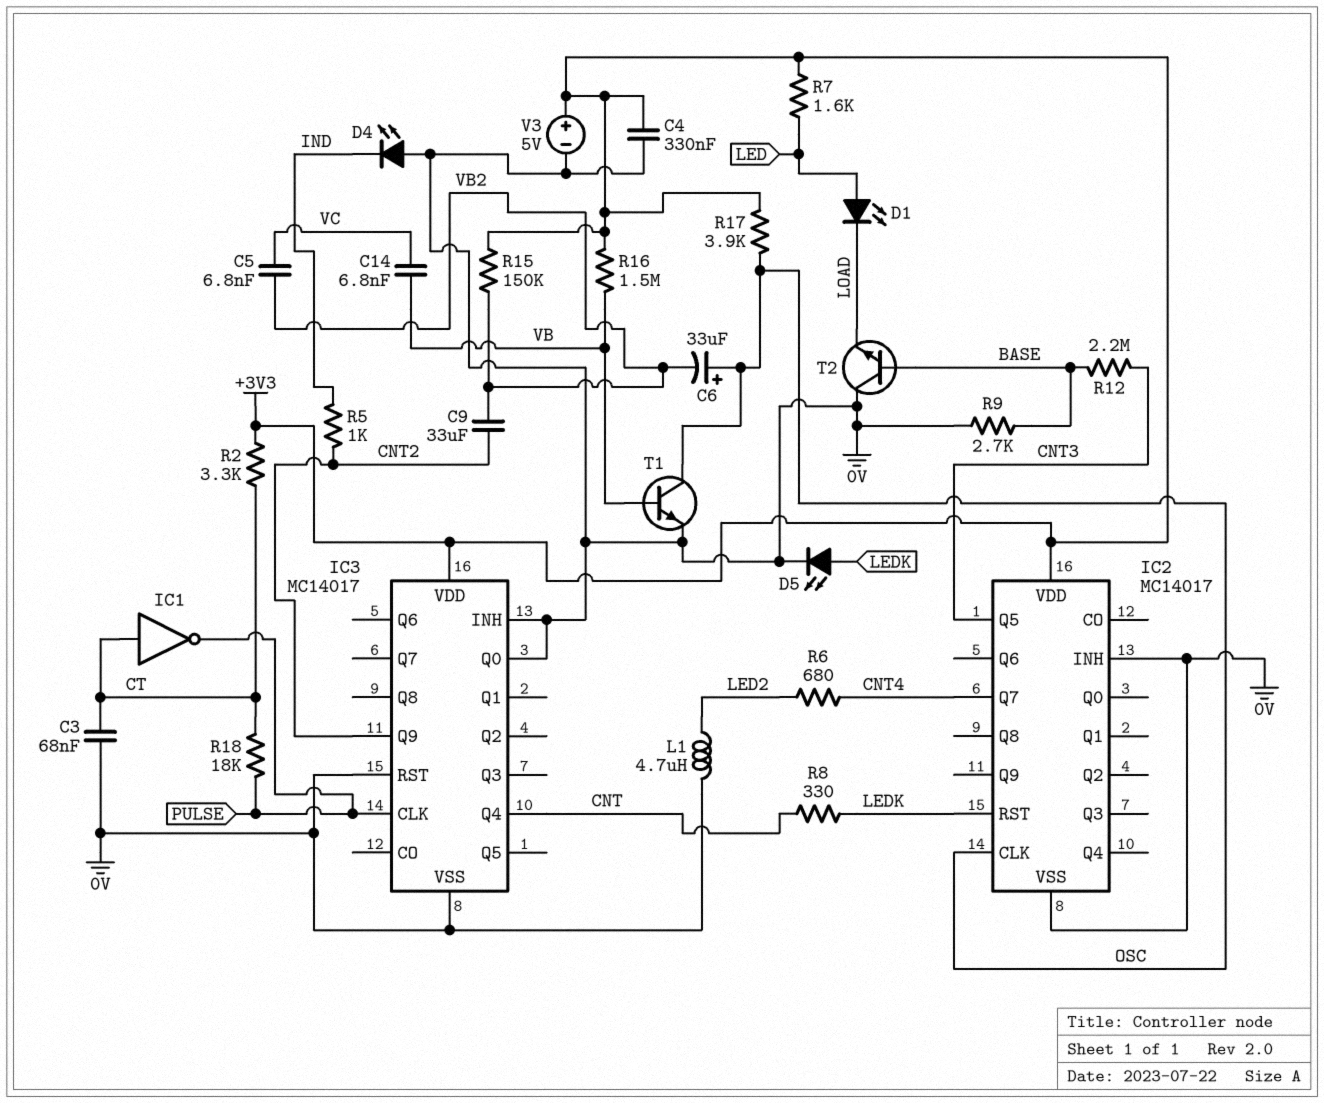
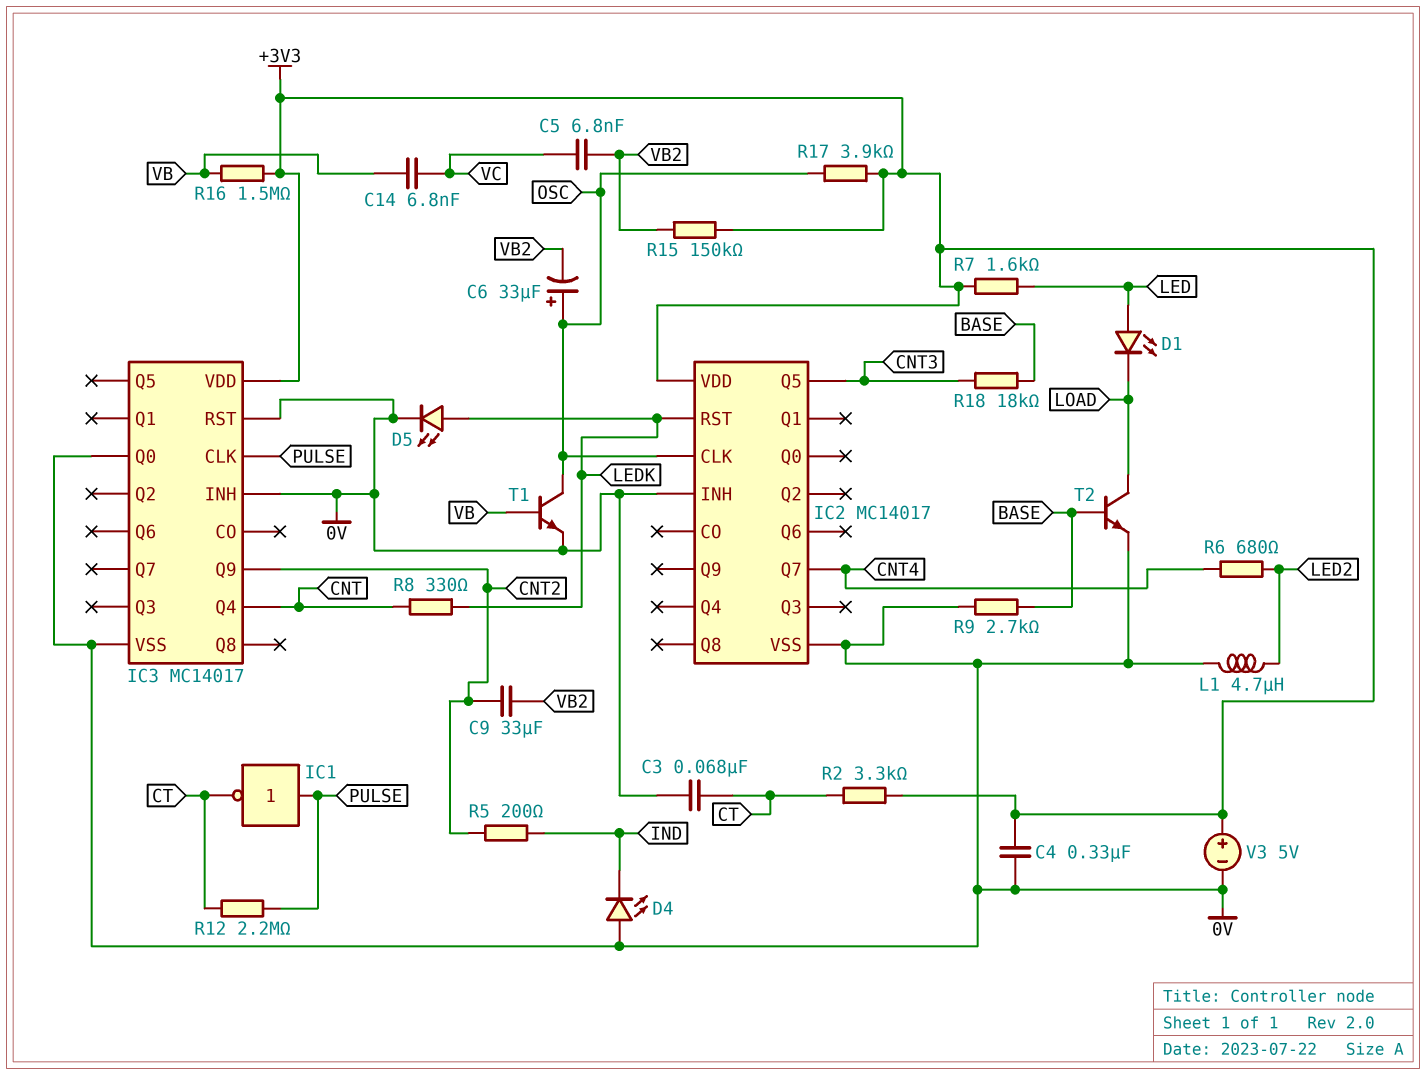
IC1: NOT (in CT, out PULSE) -> NOT (in PULSE, out CT)
R5: 1k (CNT2, IND) -> 200 (CNT2, IND)
R12: 2.2M (BASE, CNT3) -> 2.2M (CT, PULSE)
R18: 18k (CT, PULSE) -> 18k (BASE, CNT3)
T2: NPN (B BASE, C 0V, E LOAD) -> NPN (B BASE, C LOAD, E 0V)

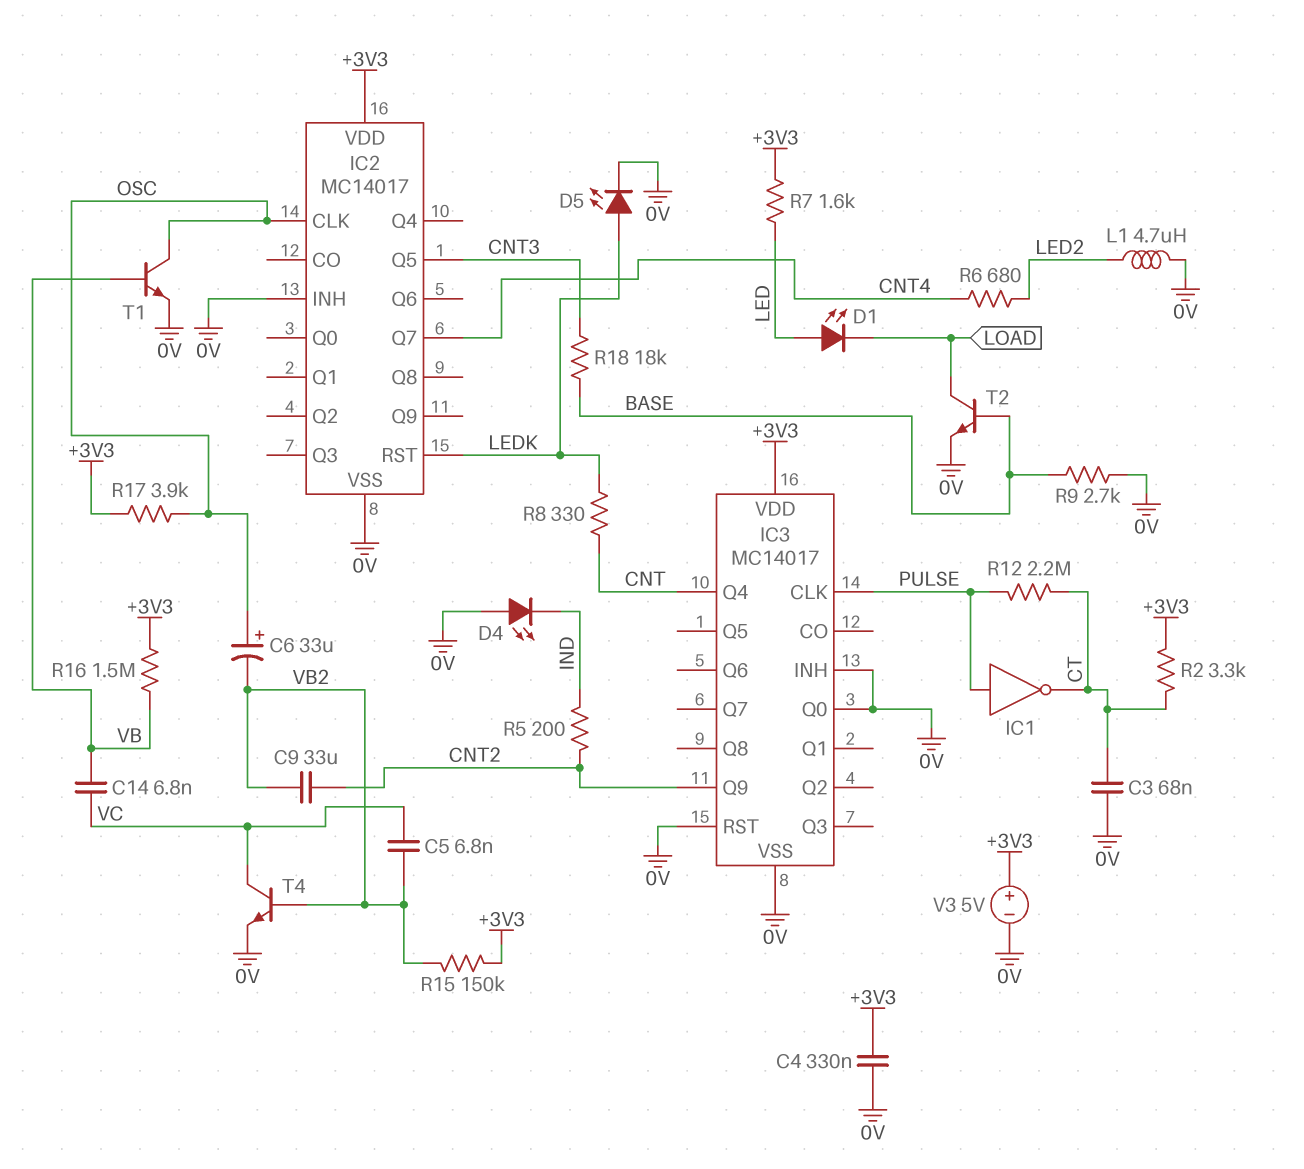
T4: none -> NPN (B VB2, C VC, E 0V)

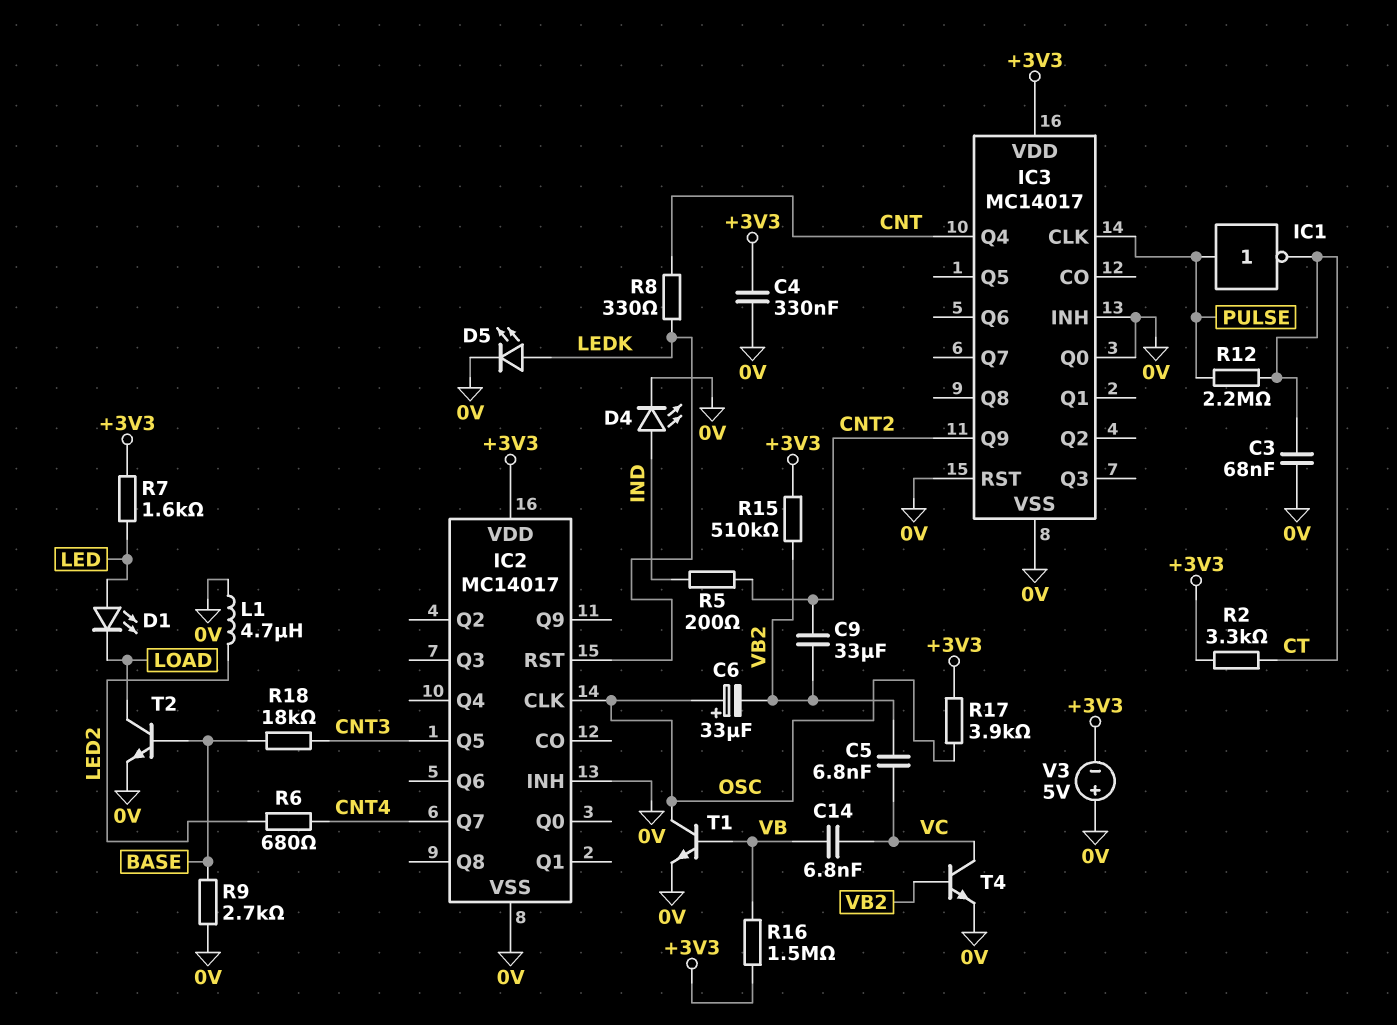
D4: LED (A 0V, K IND) -> LED (A IND, K 0V)
R15: 150k (+3V3, VB2) -> 510k (+3V3, VB2)
V3: 5V (plus +3V3, minus 0V) -> 5V (plus 0V, minus +3V3)

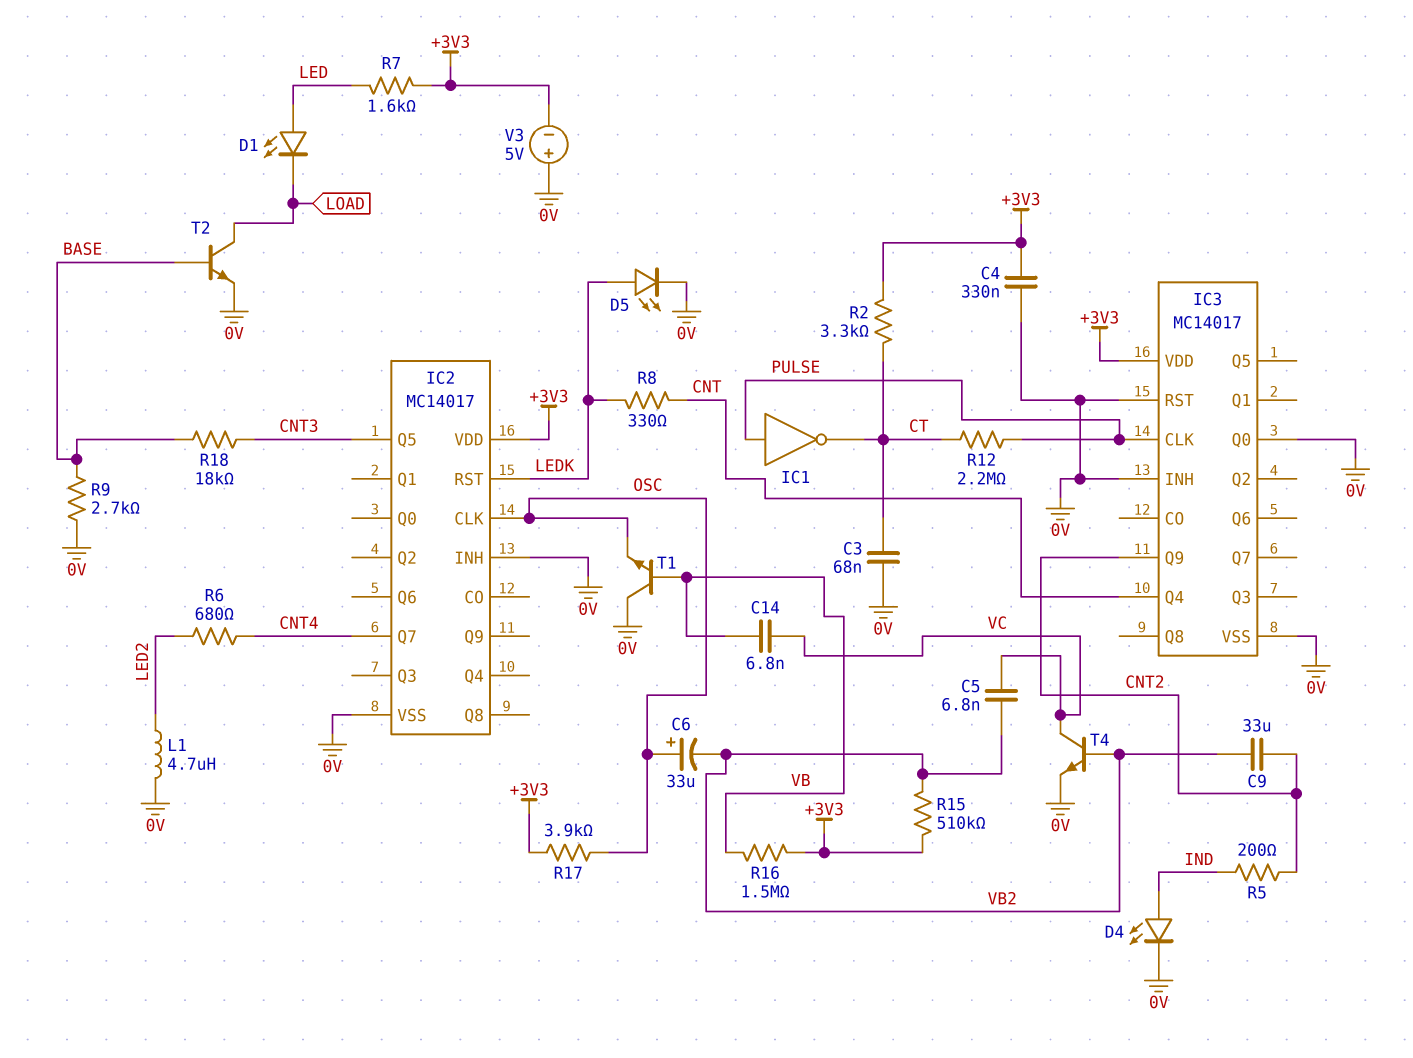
T1: NPN (B VB, C OSC, E 0V) -> NPN (B VB, C 0V, E OSC)

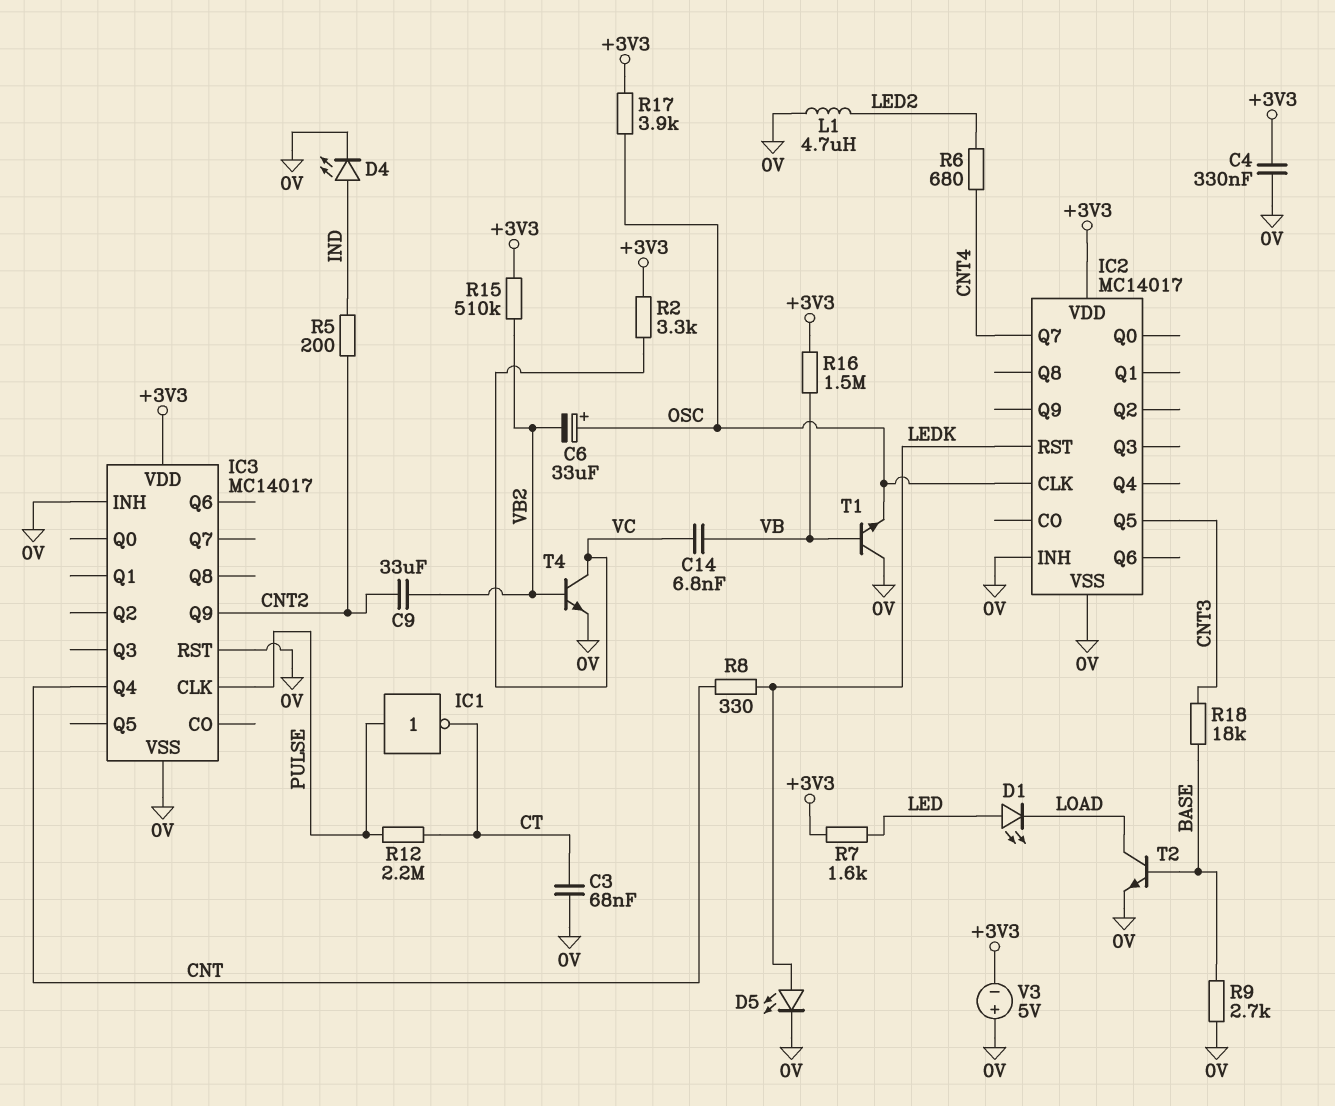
C5: 6.8nF (VB2, VC) -> none
IC3 pin Q0: 0V -> none
R2: 3.3k (+3V3, CT) -> 3.3k (+3V3, VC)

